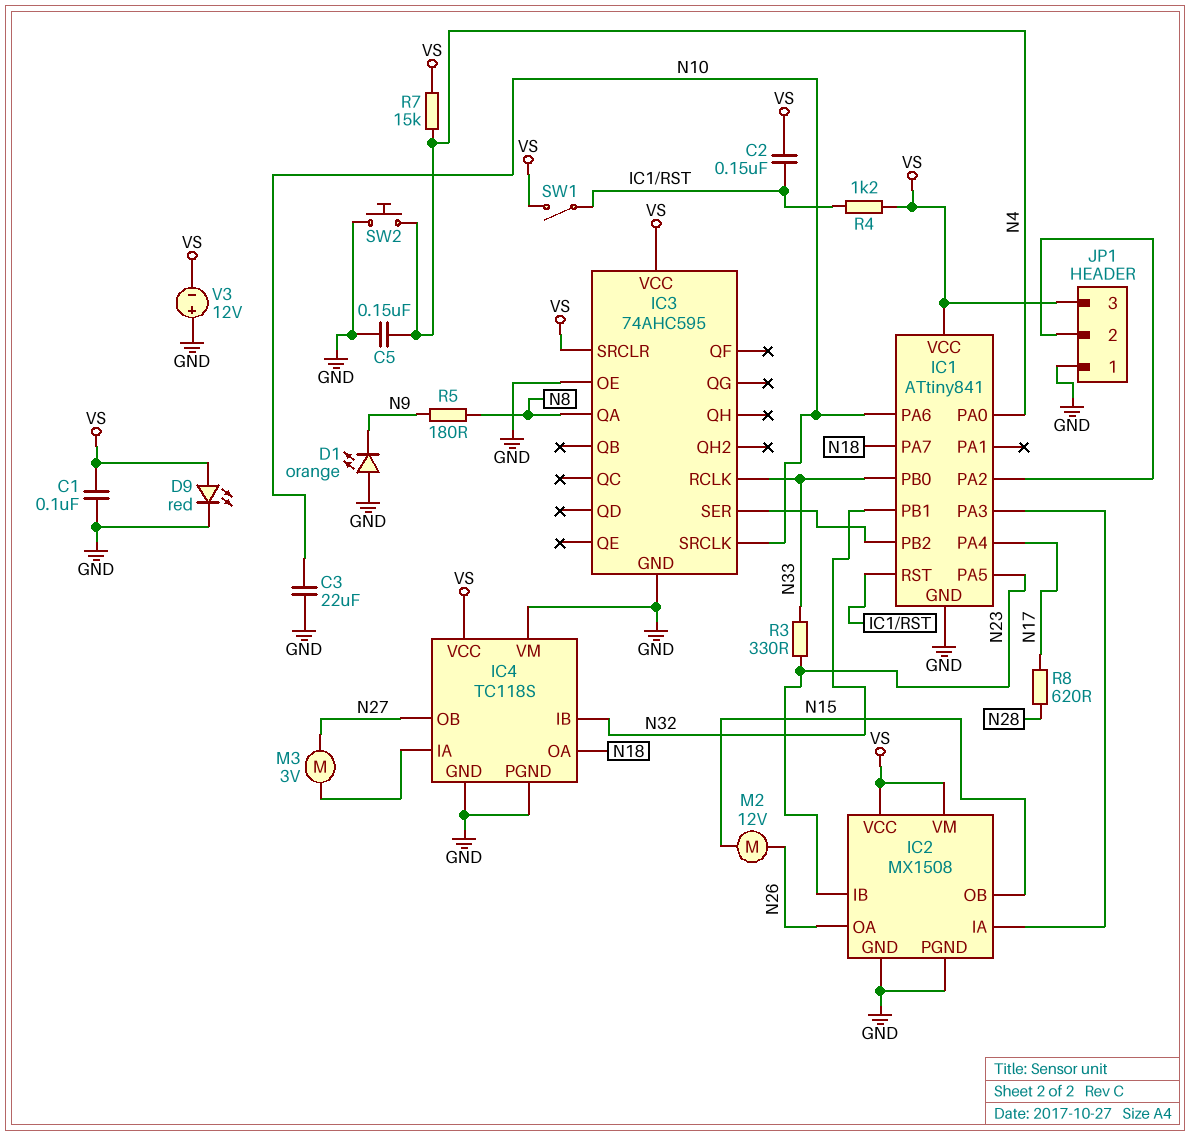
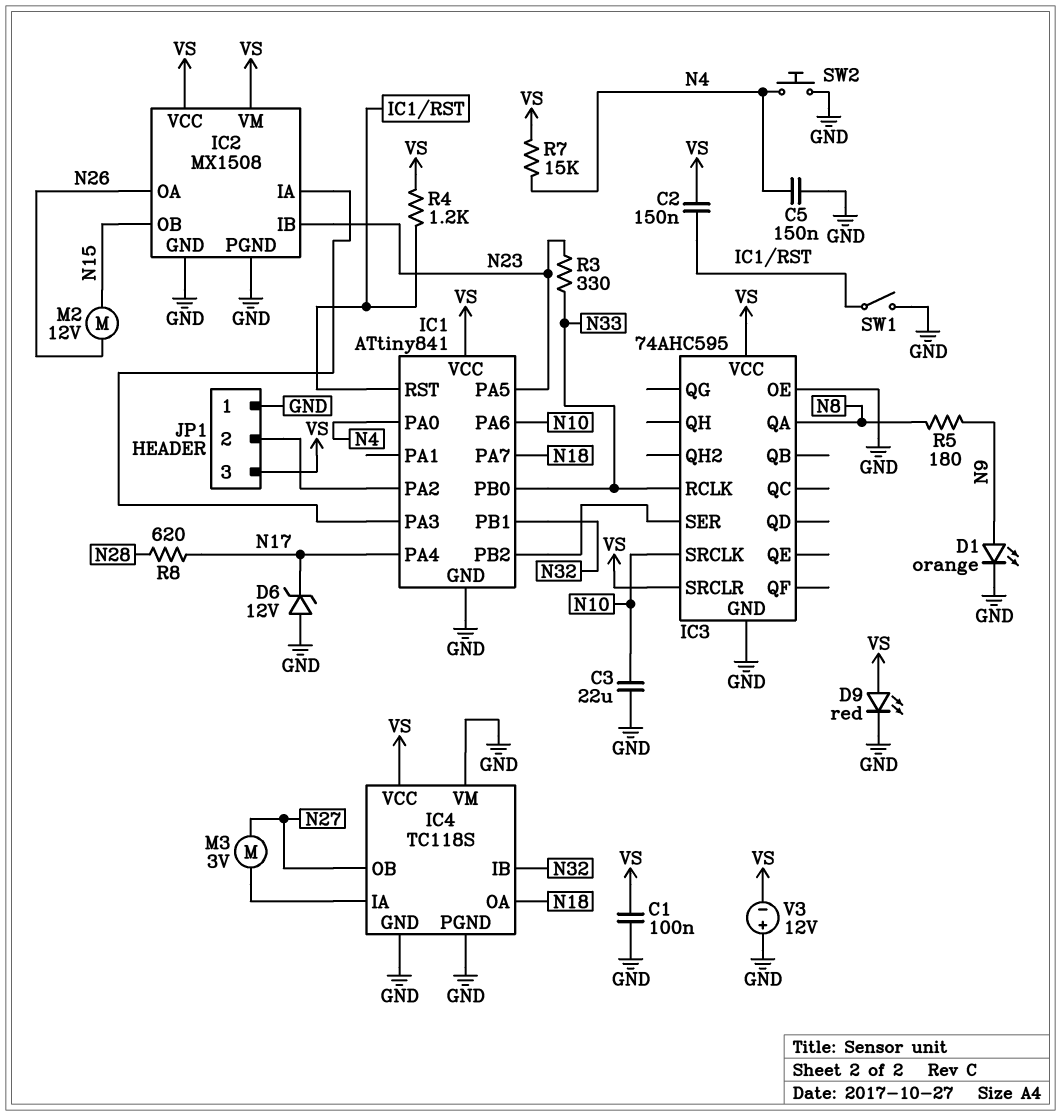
D1: LED orange (A GND, K N9) -> LED orange (A N9, K GND)
D6: none -> zener 12V (A GND, K N17)
SW1: switch (IC1/RST, VS) -> switch (GND, IC1/RST)

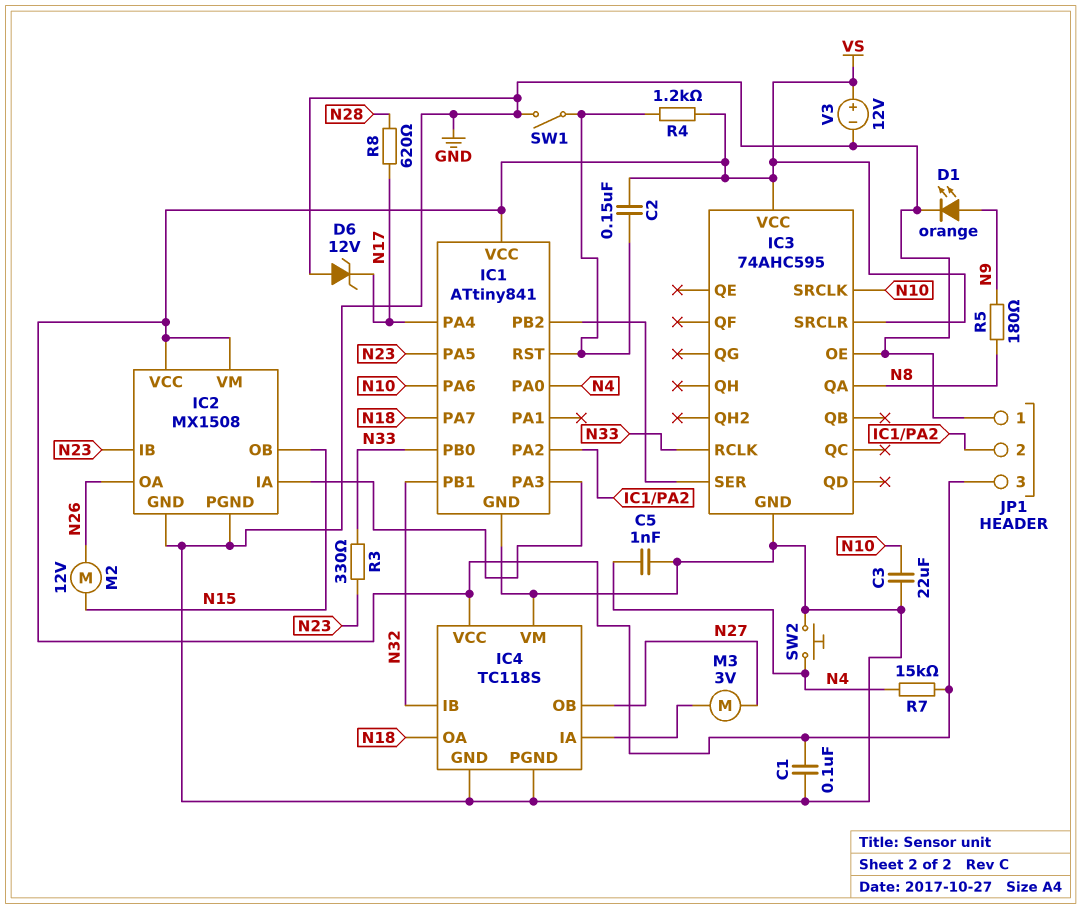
C5: 150nF (GND, N4) -> 1nF (GND, N4)
D9: LED red (A VS, K GND) -> none
V3: 12V (plus GND, minus VS) -> 12V (plus VS, minus GND)

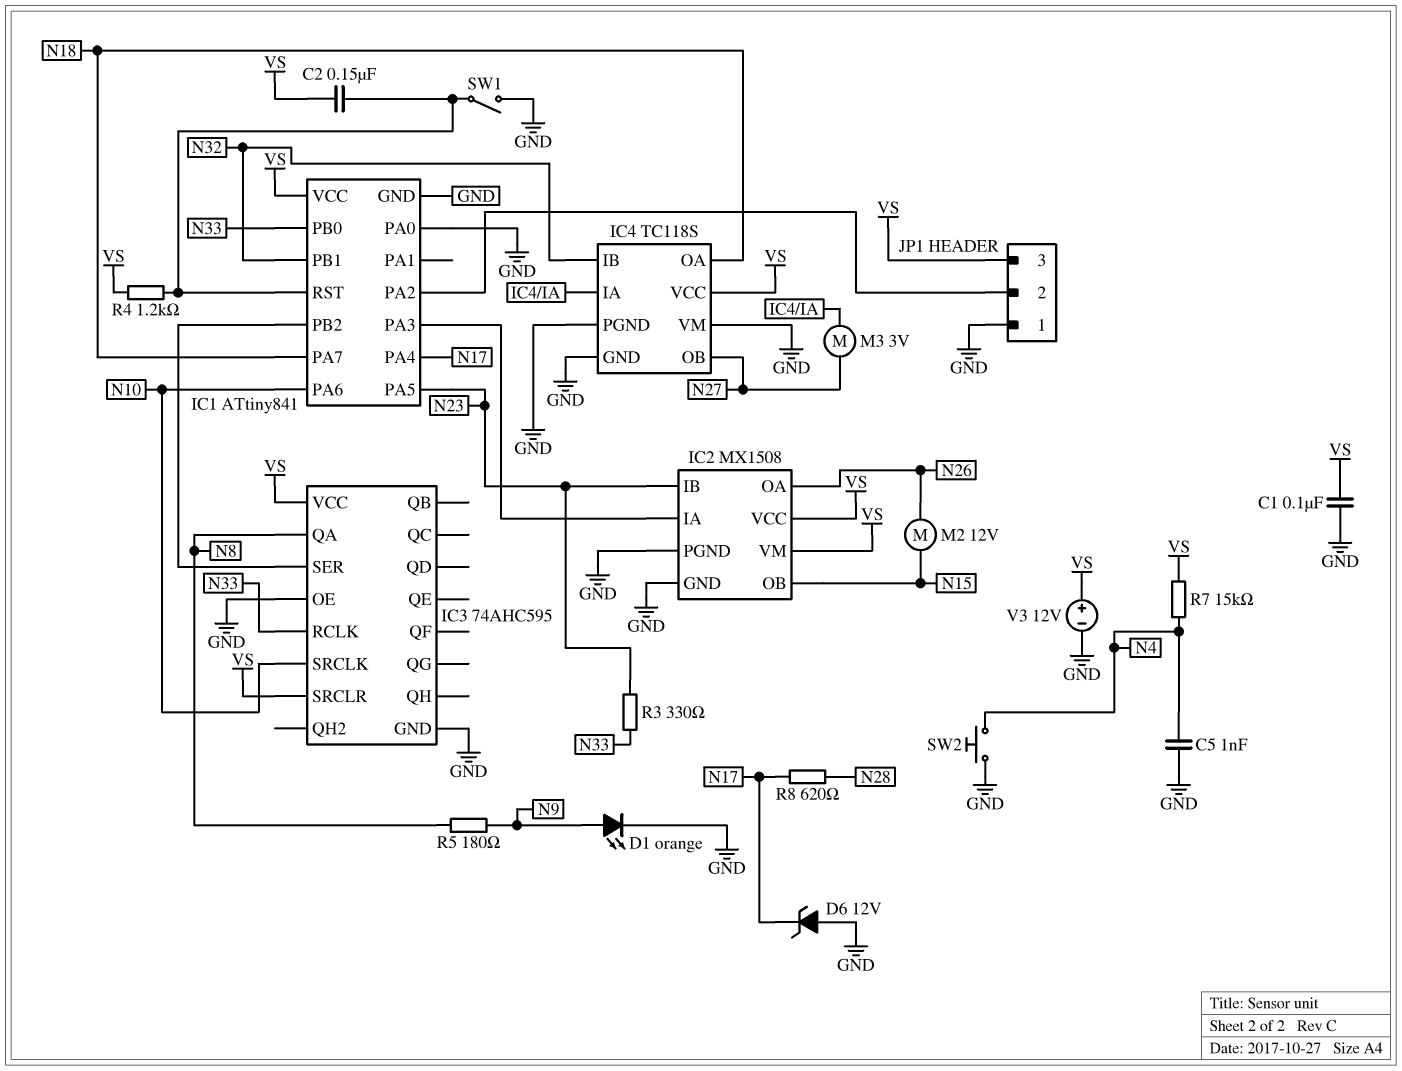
C3: 22uF (GND, N10) -> none
IC1 pin PA0: N4 -> GND

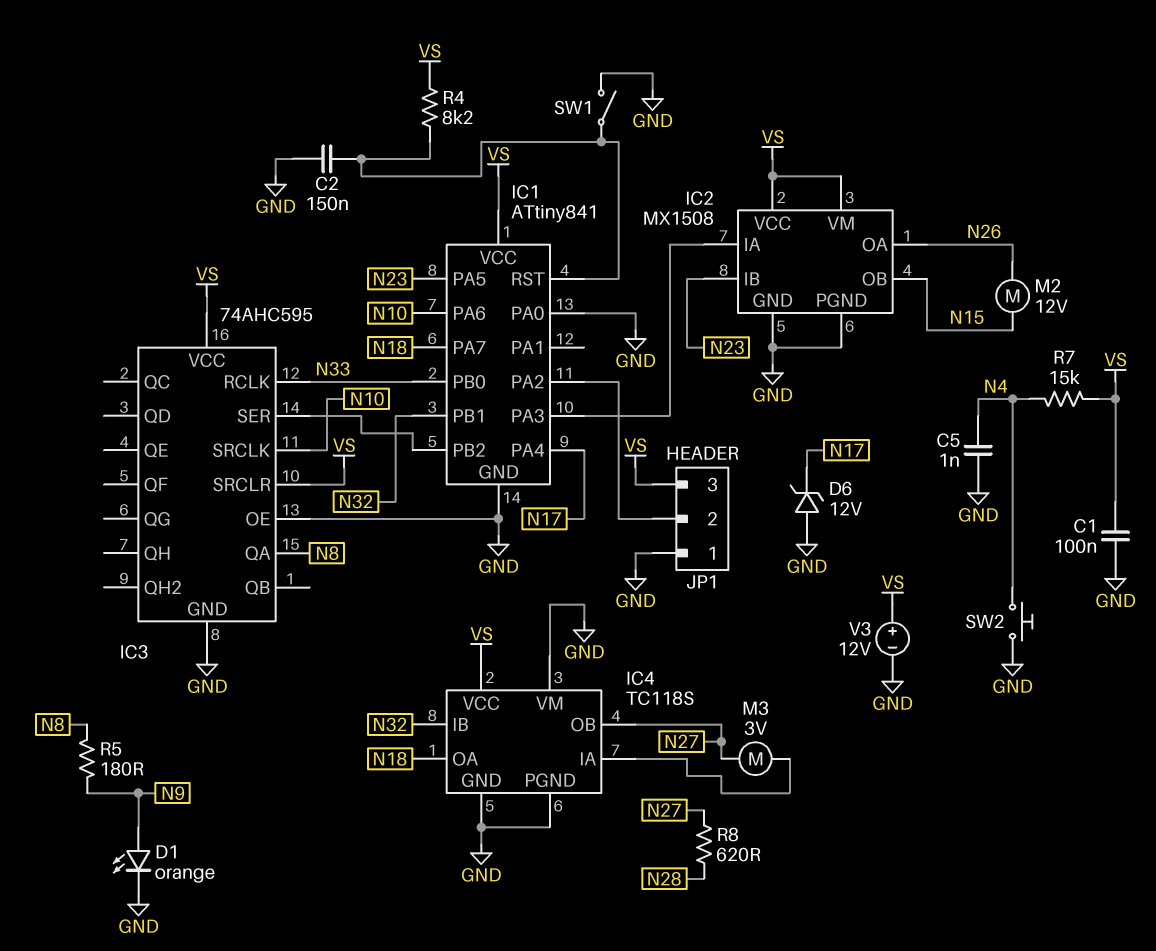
C2: 150nF (IC1/RST, VS) -> 150nF (GND, IC1/RST)
R3: 330 (N23, N33) -> none
R4: 1.2k (IC1/RST, VS) -> 8.2k (IC1/RST, VS)
R8: 620 (N17, N28) -> 620 (N27, N28)

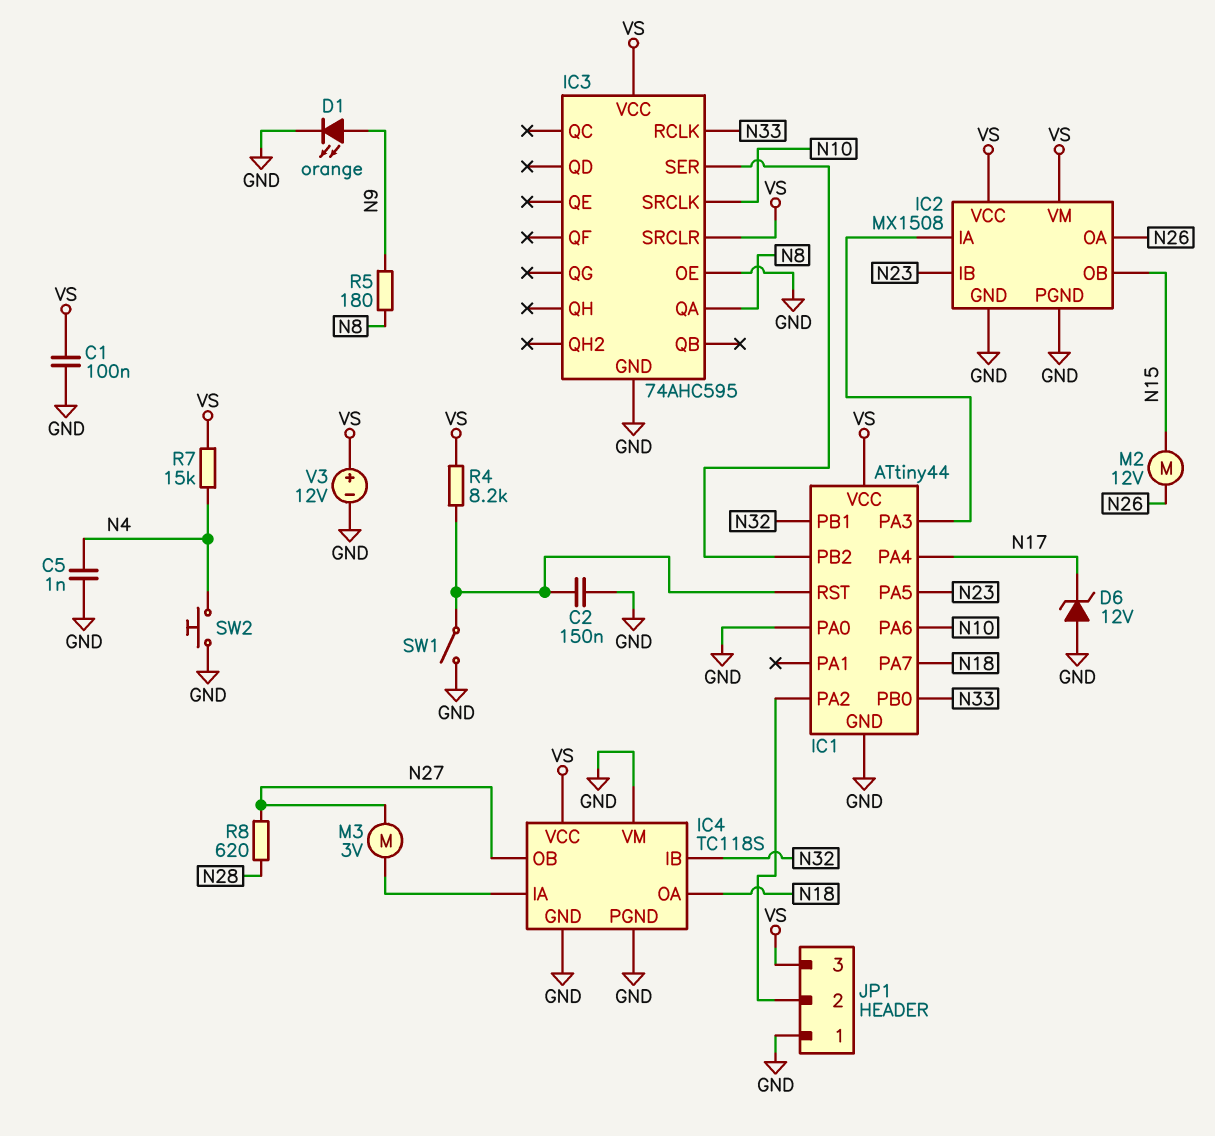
IC1: ATtiny841 -> ATtiny44

